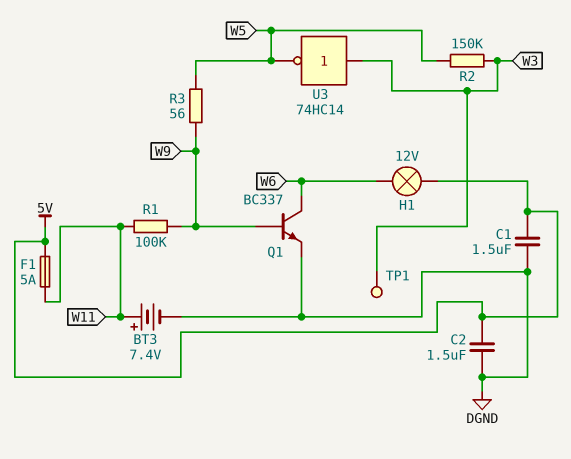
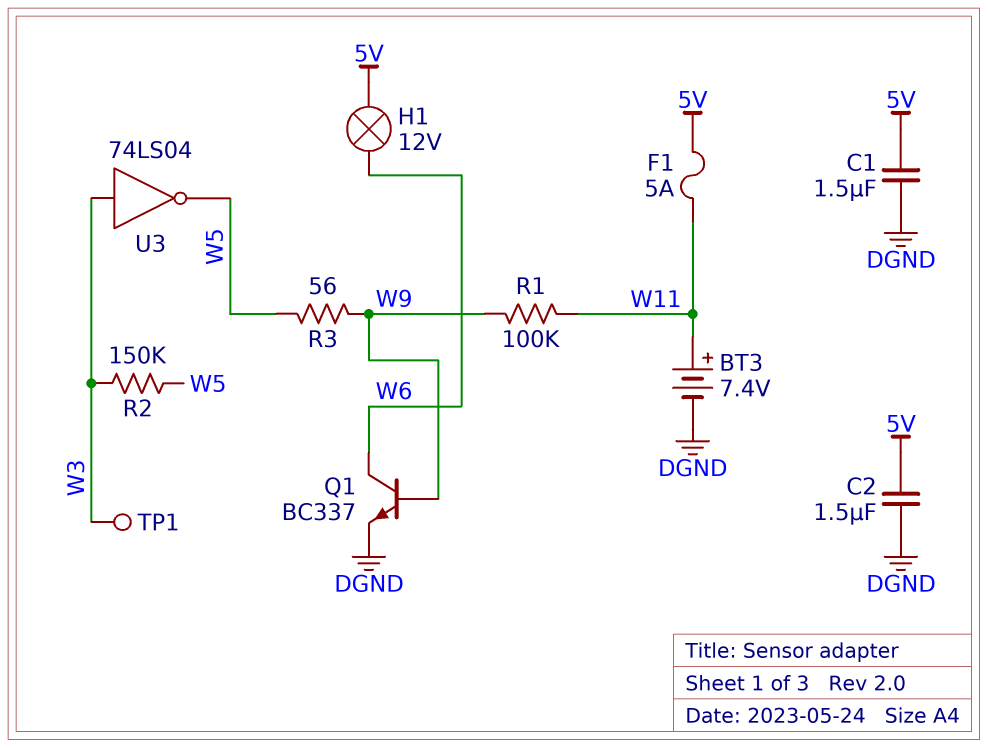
U3: NOT 74HC14 (in W3, out W5) -> NOT 74LS04 (in W3, out W5)

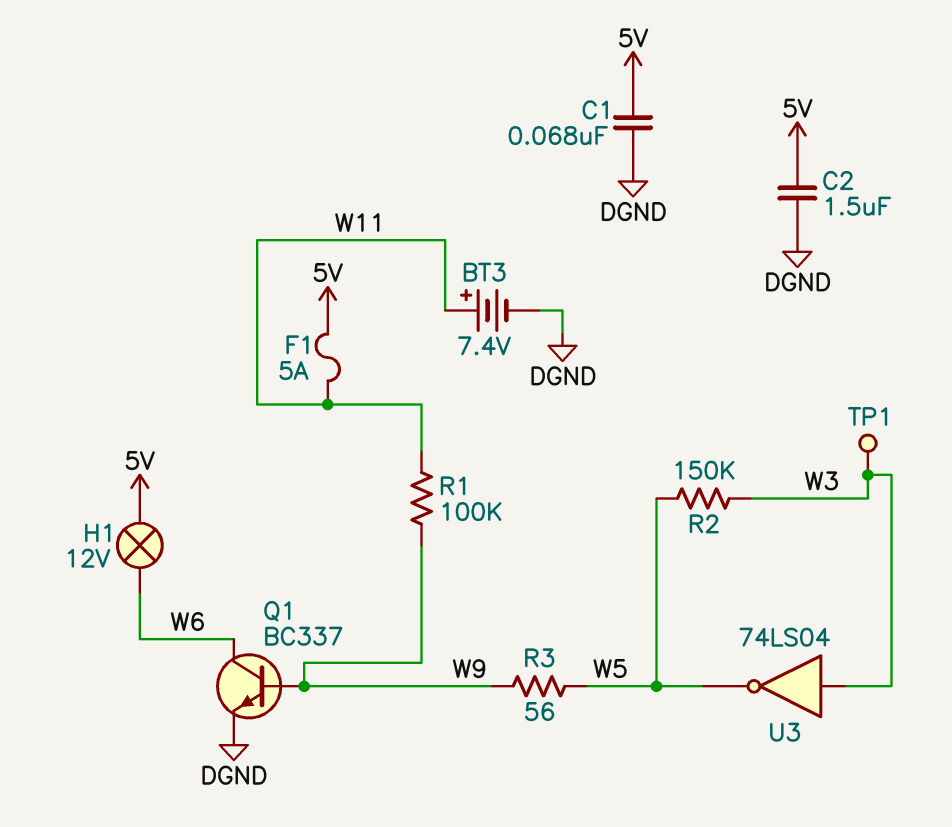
C1: 1.5uF (5V, DGND) -> 68nF (5V, DGND)

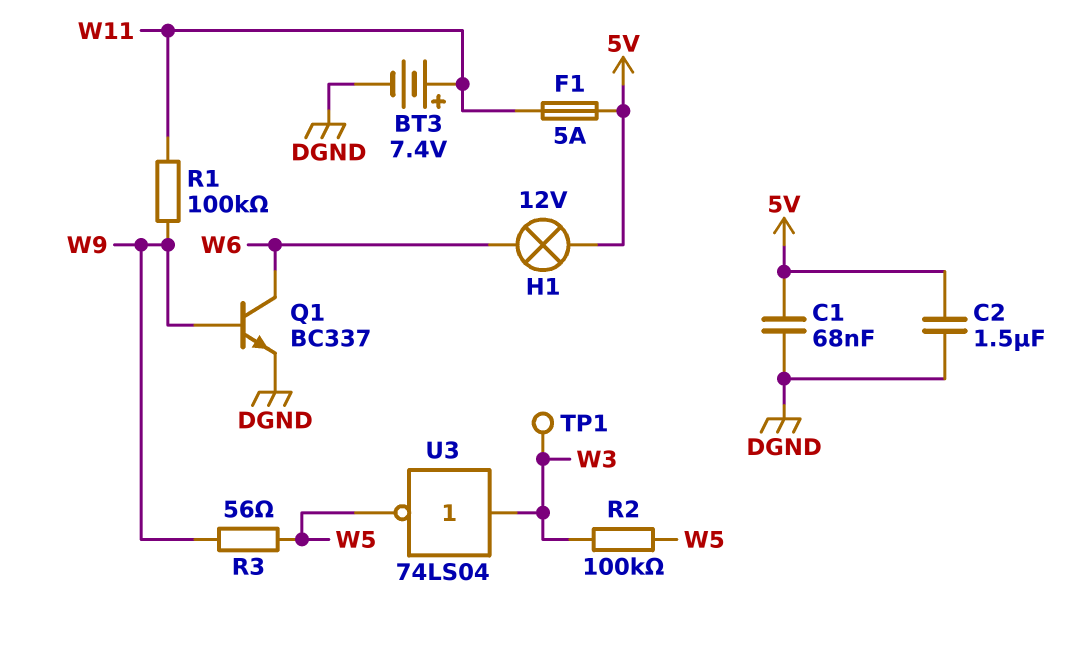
R2: 150k (W3, W5) -> 100k (W3, W5)

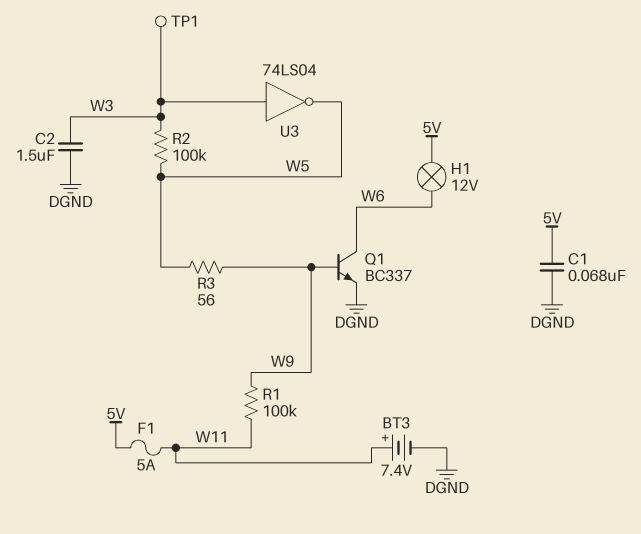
C2: 1.5uF (5V, DGND) -> 1.5uF (DGND, W3)

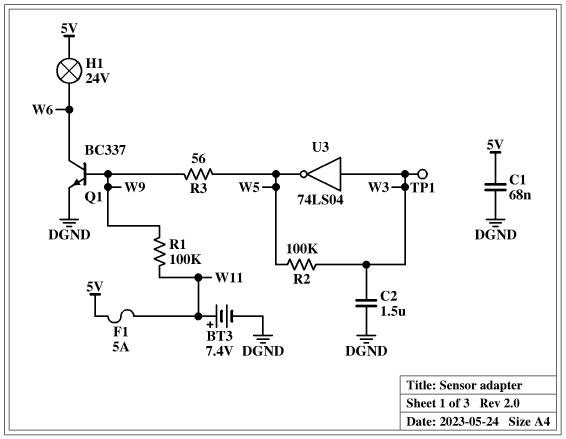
H1: lamp 12V (5V, W6) -> lamp 24V (5V, W6)

